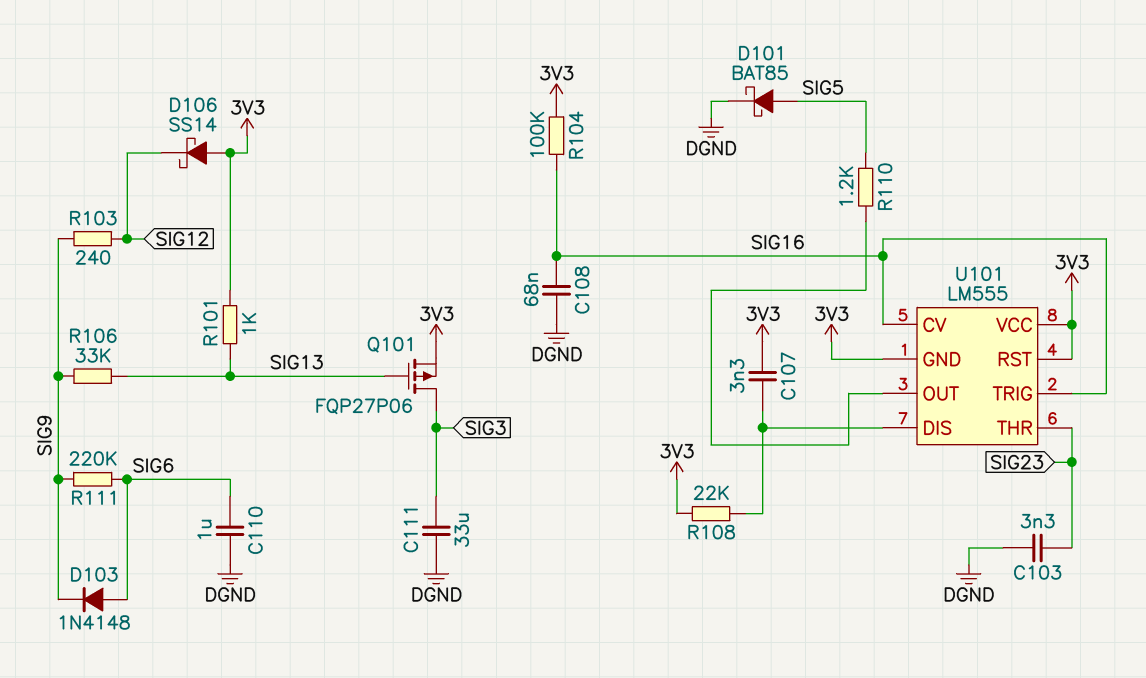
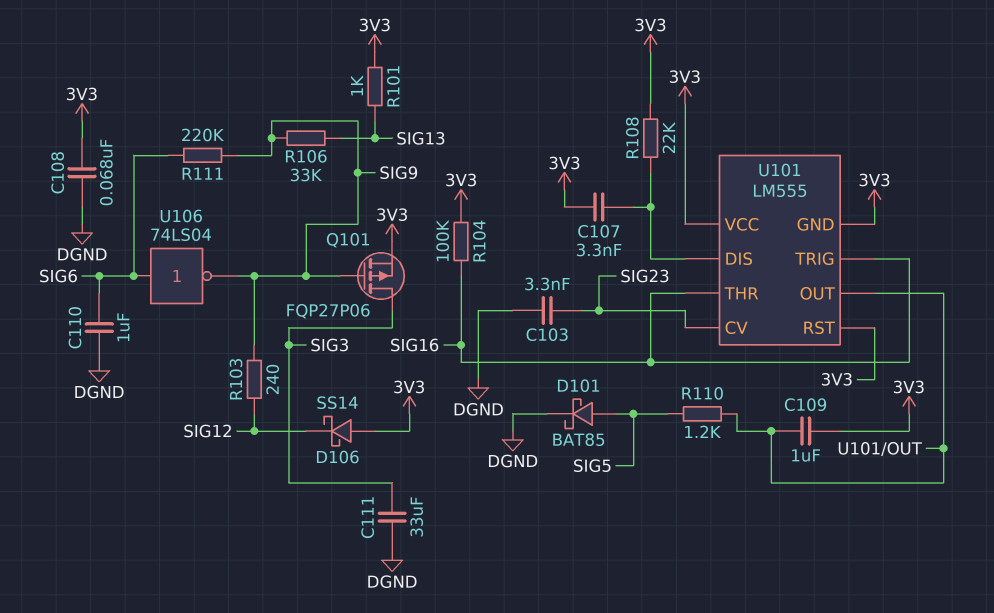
C108: 68nF (DGND, SIG16) -> 68nF (3V3, DGND)
C109: none -> 1uF (3V3, U101/OUT)
D103: diode 1N4148 (A SIG6, K SIG9) -> none
Q101: PMOS FQP27P06 (G SIG13, D SIG3, S 3V3) -> PMOS FQP27P06 (G SIG9, D SIG3, S 3V3)
U101 pin CV: SIG16 -> SIG23
U101 pin THR: SIG23 -> SIG16
U106: none -> NOT 74LS04 (in SIG6, out SIG9)

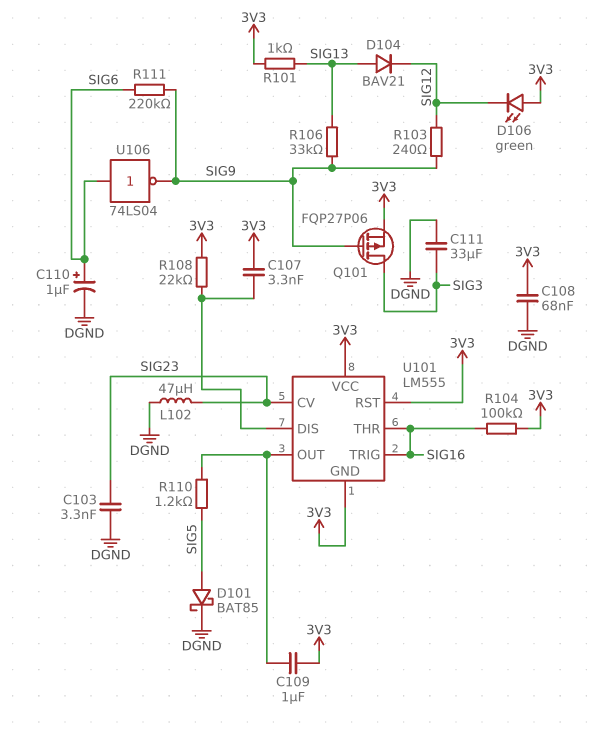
C110: 1uF (DGND, SIG6) -> 1uF (plus SIG6, minus DGND)
D104: none -> diode BAV21 (A SIG13, K SIG12)
D106: schottky SS14 (A 3V3, K SIG12) -> LED green (A 3V3, K SIG12)
L102: none -> 47uH (DGND, SIG23)

